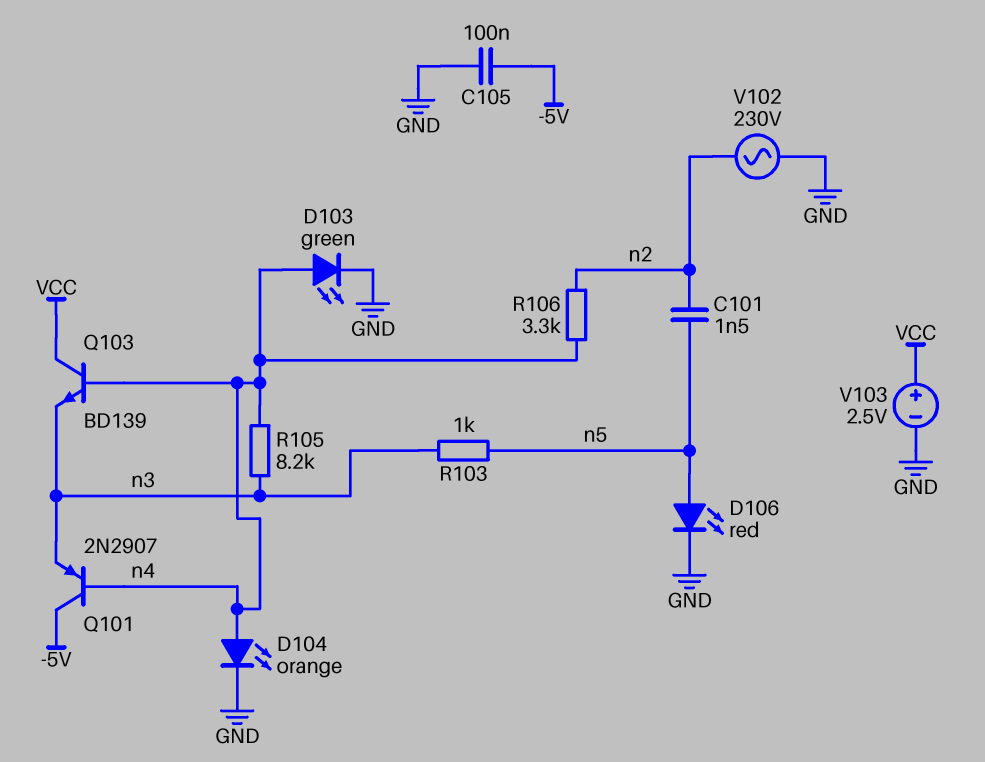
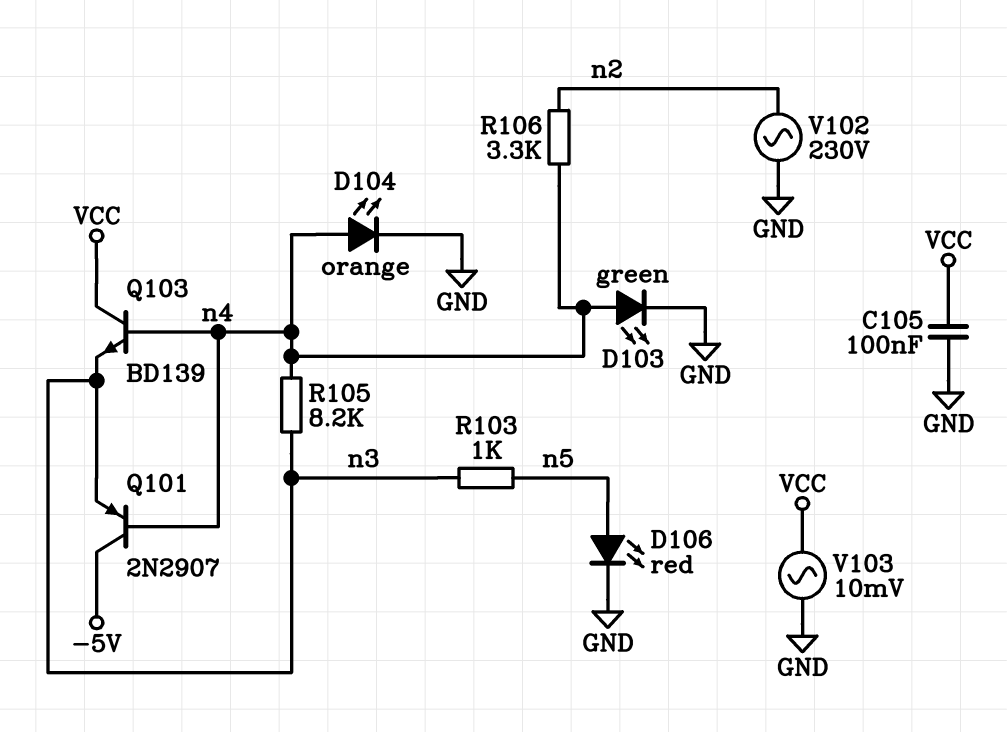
C101: 1.5nF (n2, n5) -> none
C105: 100nF (-5V, GND) -> 100nF (GND, VCC)
V103: 2.5V (plus VCC, minus GND) -> AC 10mV (GND, VCC)

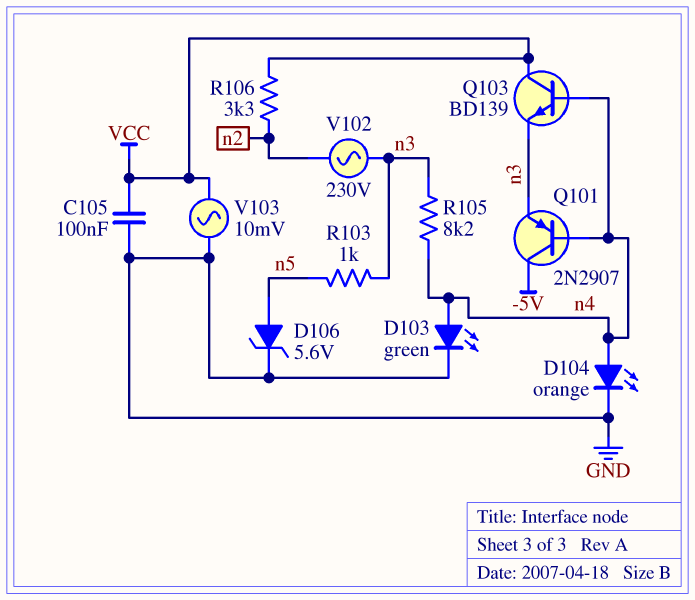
D106: LED red (A n5, K GND) -> zener 5.6V (A n5, K GND)
R106: 3.3k (n2, n4) -> 3.3k (VCC, n2)
V102: AC 230V (GND, n2) -> AC 230V (n2, n3)

